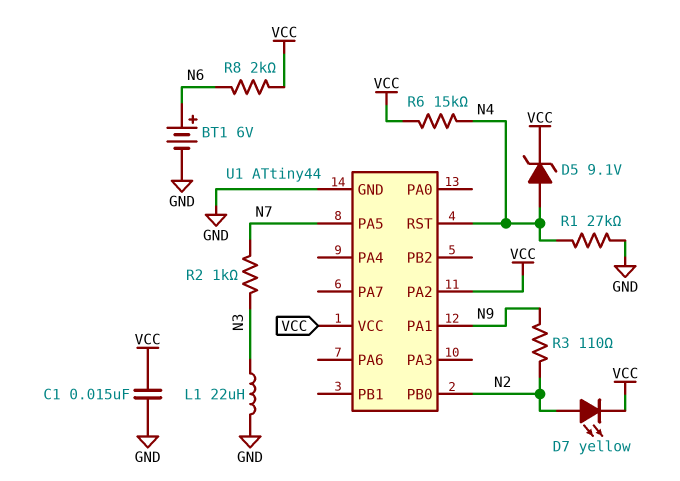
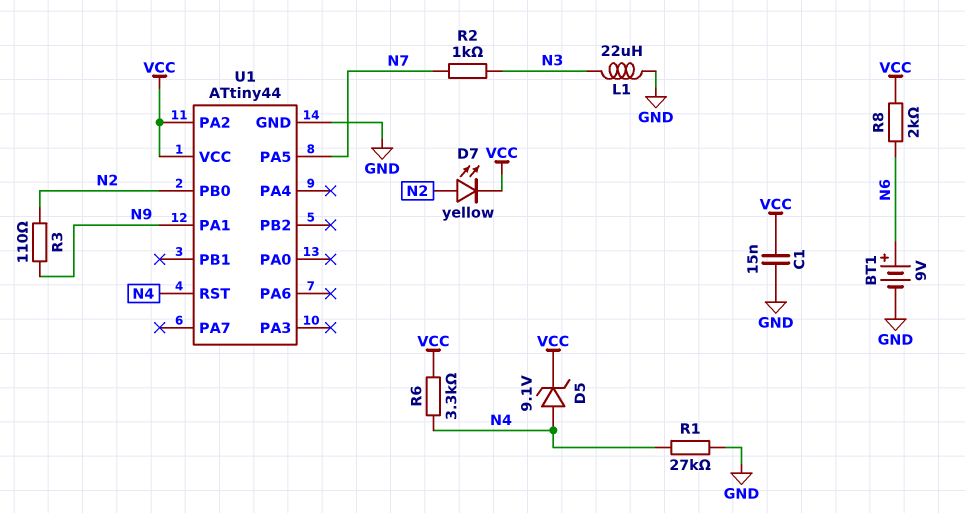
BT1: 6V (plus N6, minus GND) -> 9V (plus N6, minus GND)
R6: 15k (N4, VCC) -> 3.3k (N4, VCC)

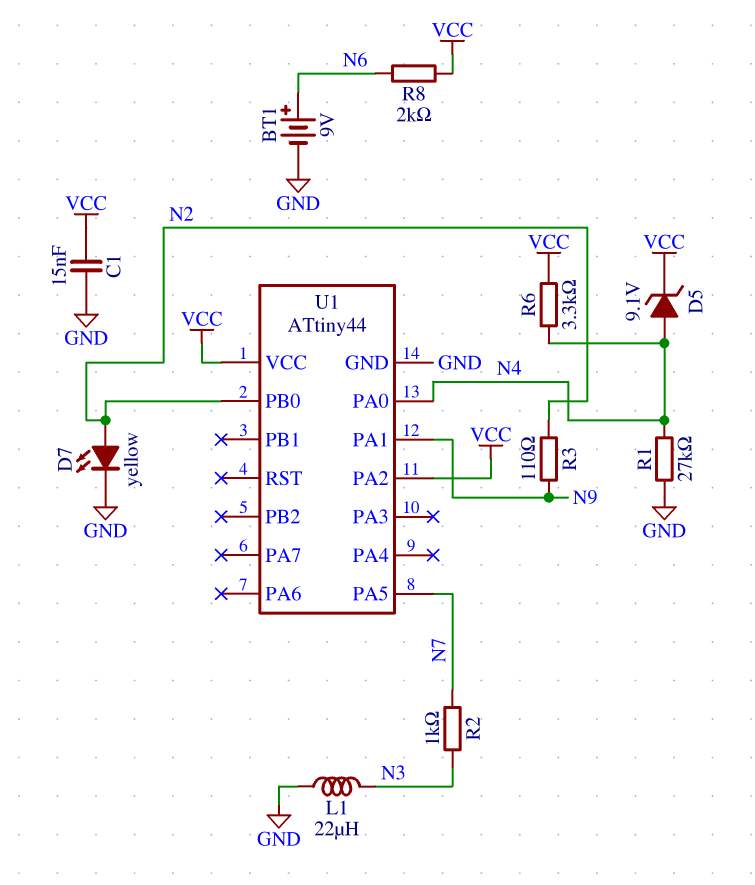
D7: LED yellow (A N2, K VCC) -> LED yellow (A N2, K GND)
U1 pin PA0: none -> N4
U1 pin RST: N4 -> none

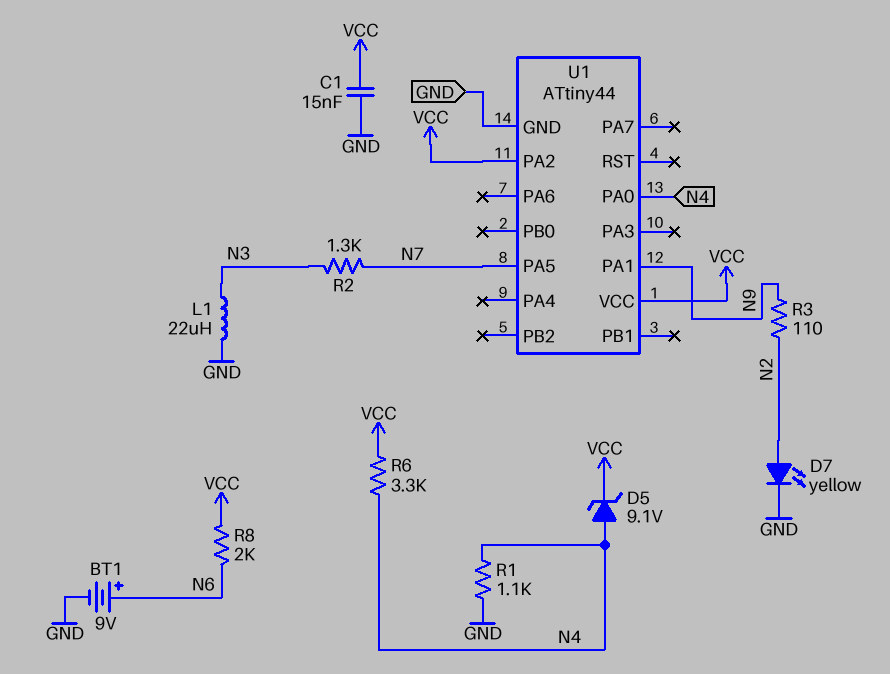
R1: 27k (GND, N4) -> 1.1k (GND, N4)
R2: 1k (N3, N7) -> 1.3k (N3, N7)
U1 pin PB0: N2 -> none

